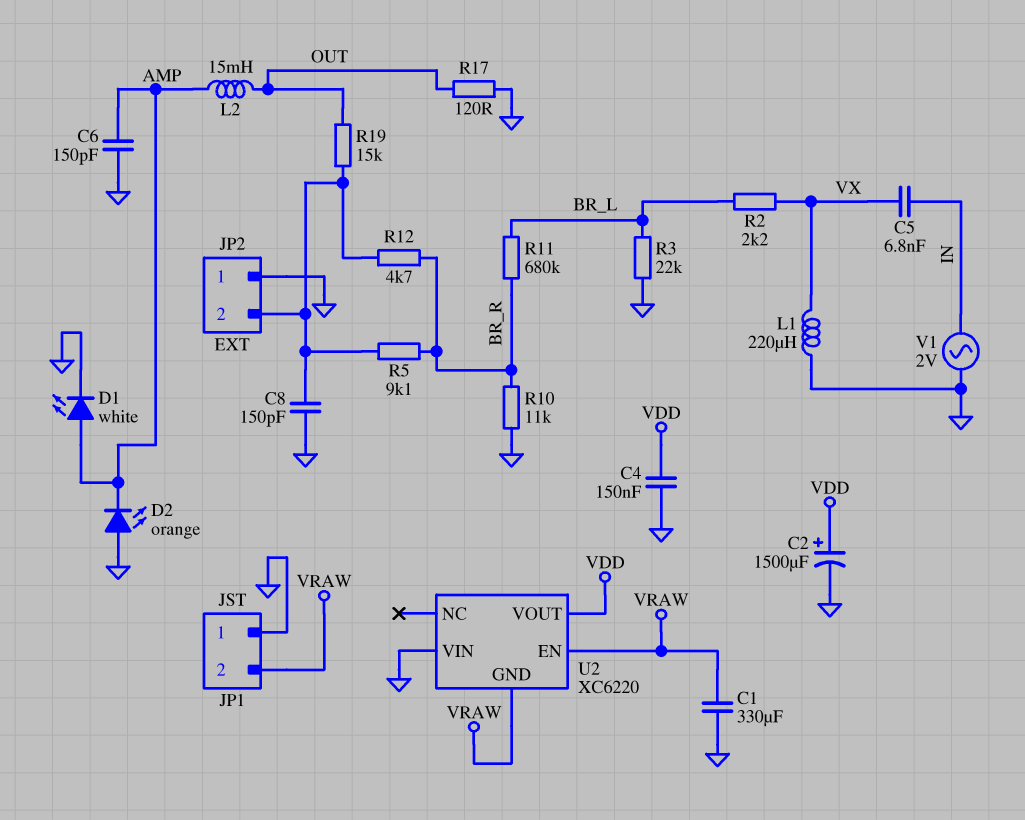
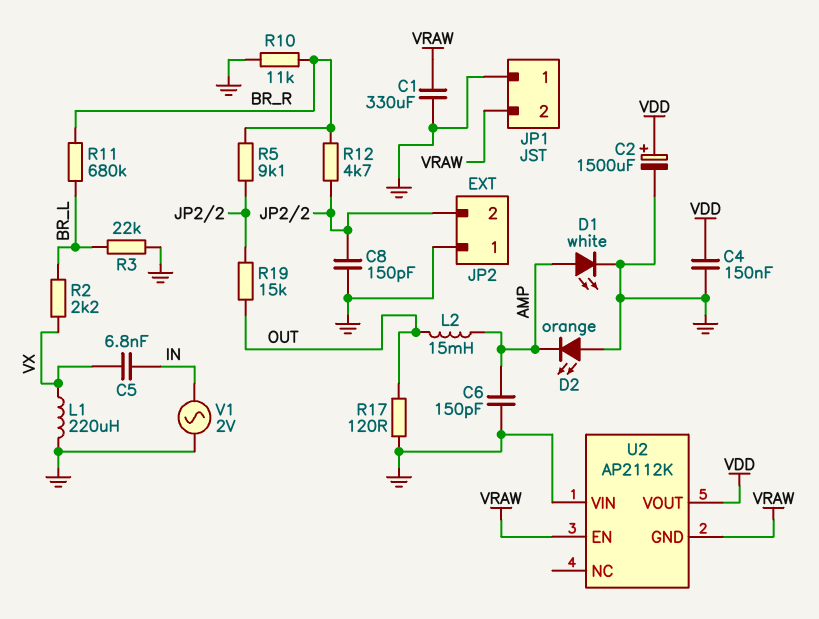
U2: XC6220 -> AP2112K

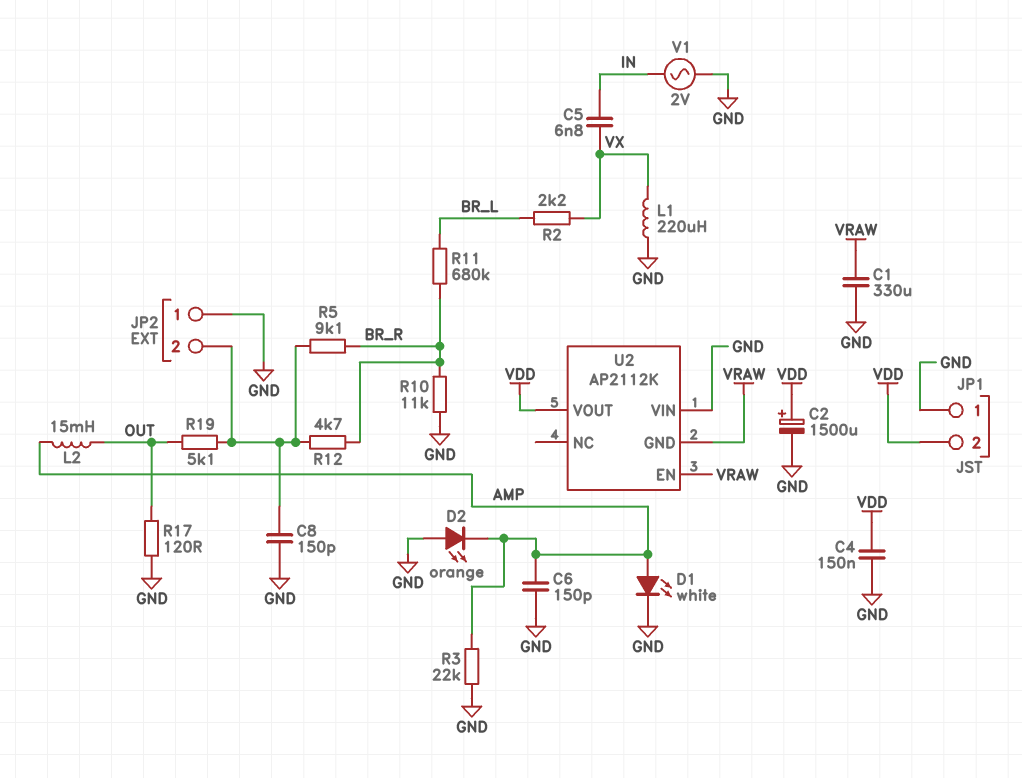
JP1 pin 2: VRAW -> VDD
R3: 22k (BR_L, GND) -> 22k (AMP, GND)
R19: 15k (JP2/2, OUT) -> 5.1k (JP2/2, OUT)

